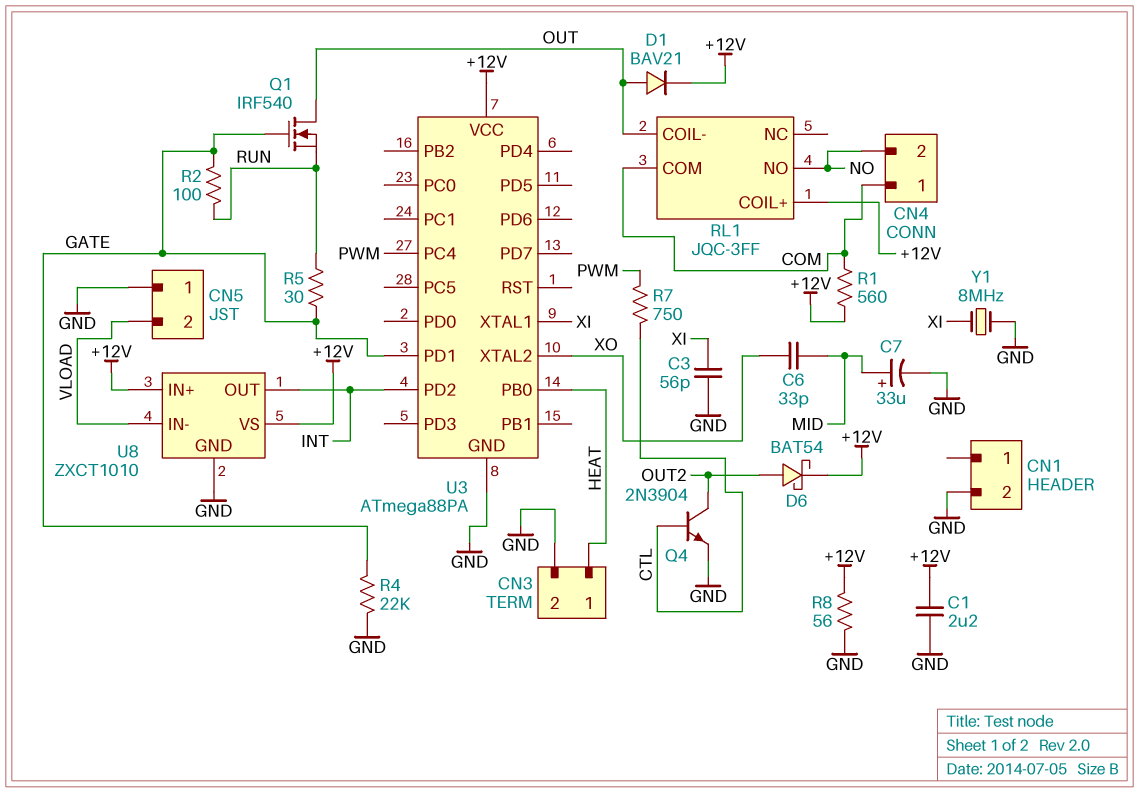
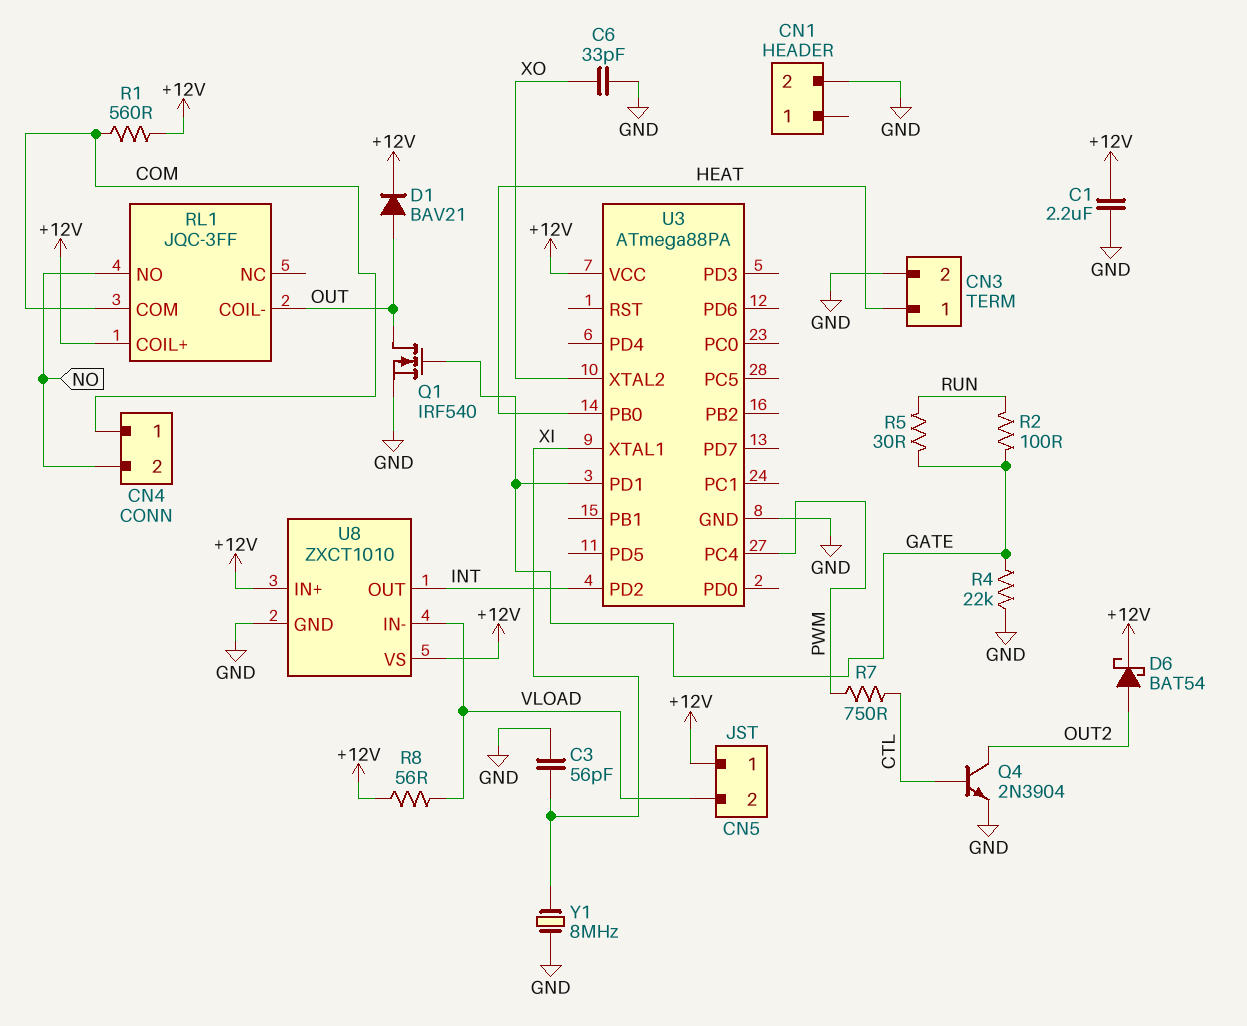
C6: 33pF (MID, XO) -> 33pF (GND, XO)
C7: 33uF (plus MID, minus GND) -> none
CN5 pin 1: GND -> +12V
Q1: NMOS IRF540 (G GATE, D OUT, S RUN) -> NMOS IRF540 (G GATE, D OUT, S GND)
R8: 56 (+12V, GND) -> 56 (+12V, VLOAD)

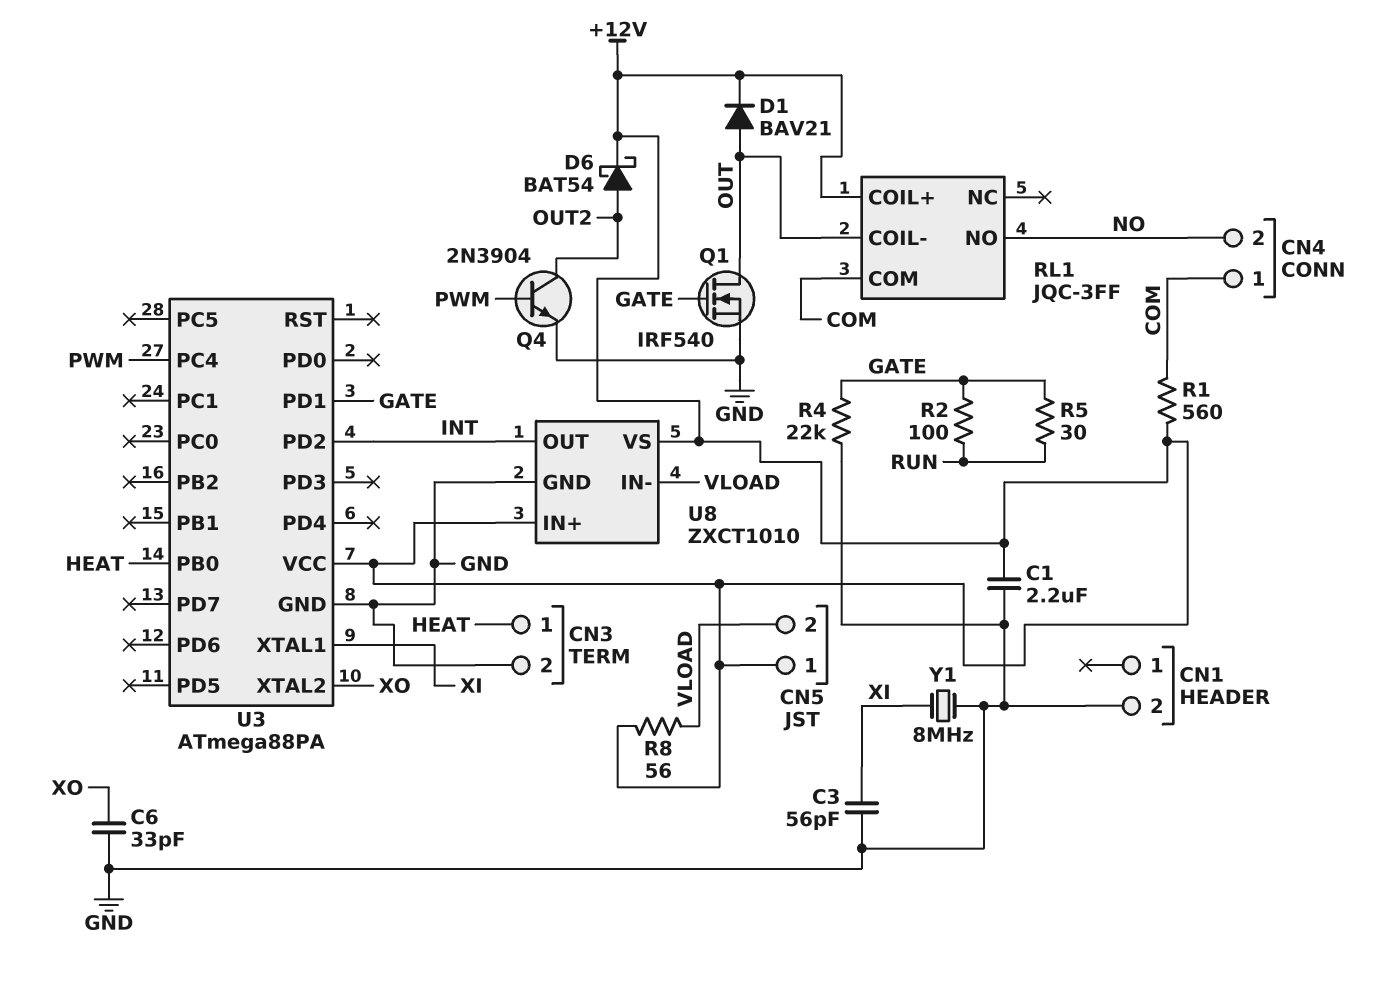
Q4: NPN 2N3904 (B CTL, C OUT2, E GND) -> NPN 2N3904 (B PWM, C OUT2, E GND)
R7: 750 (CTL, PWM) -> none

